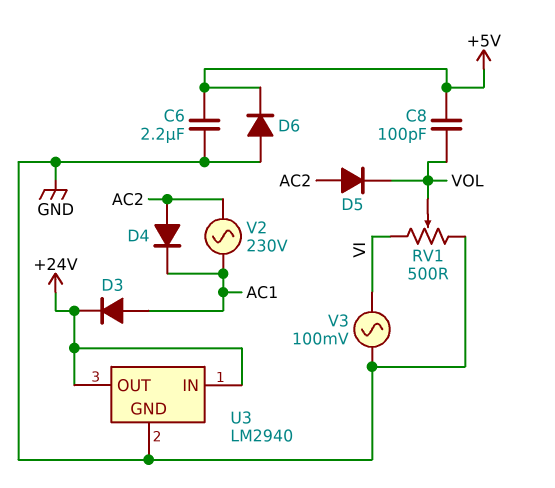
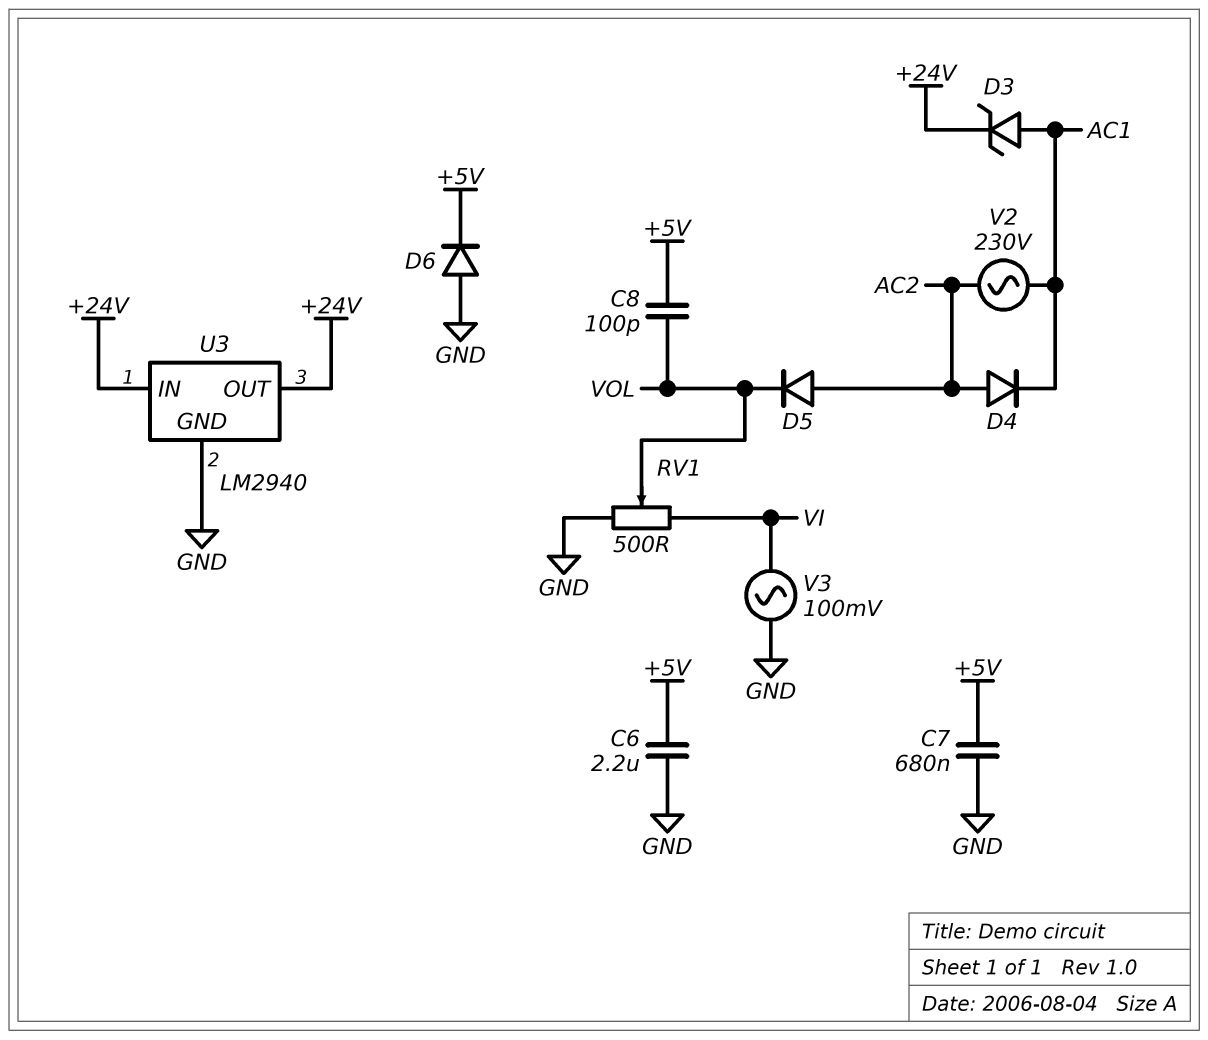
C7: none -> 680nF (+5V, GND)
D3: diode (A AC1, K +24V) -> zener (A AC1, K +24V)

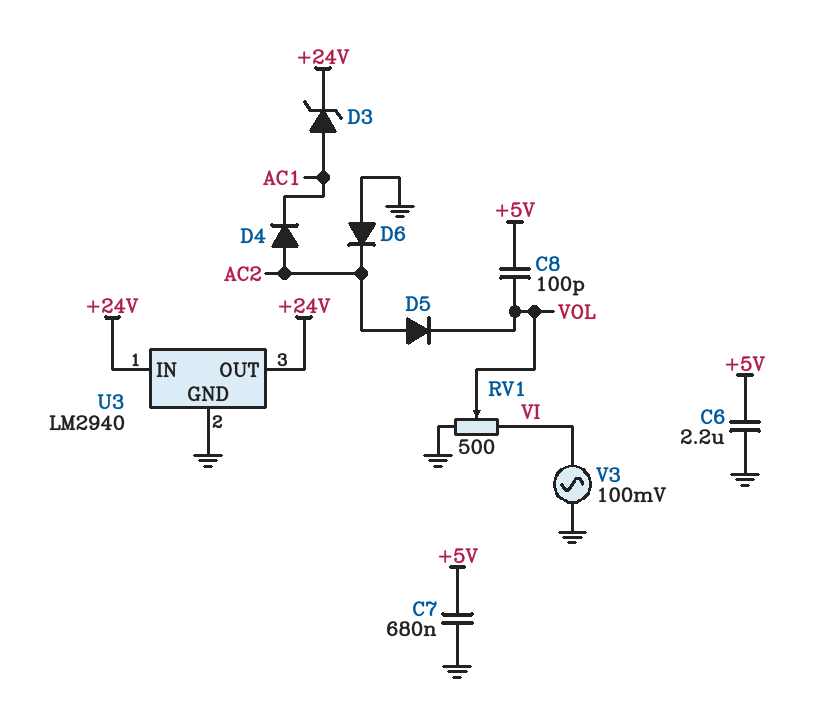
D6: diode (A GND, K +5V) -> diode (A GND, K AC2)
V2: AC 230V (AC1, AC2) -> none

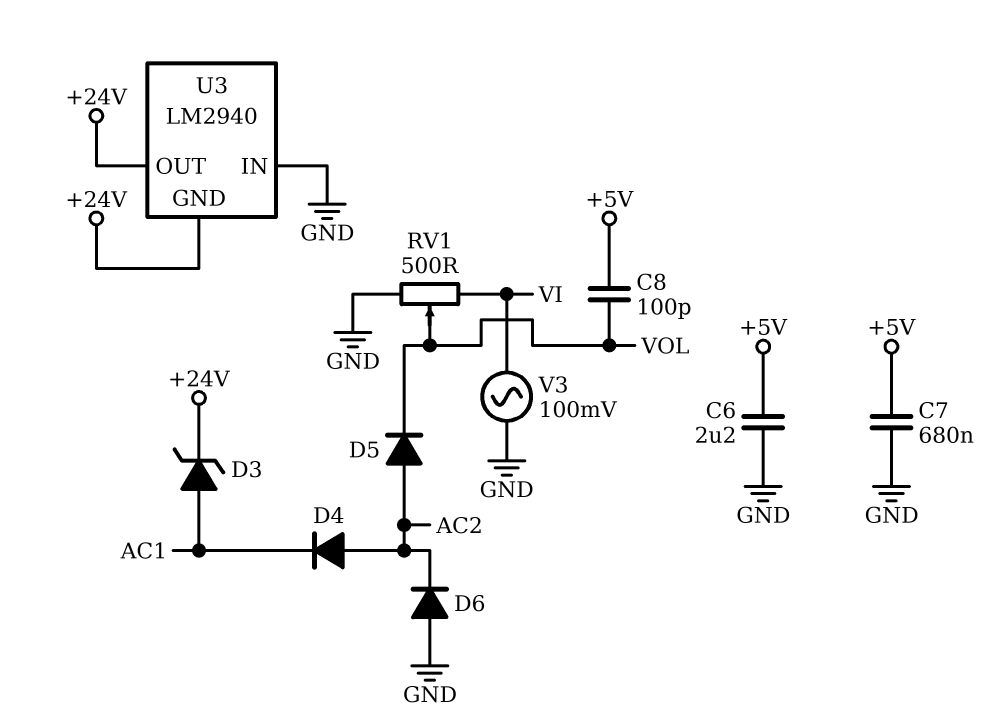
U3 pin GND: GND -> +24V
U3 pin IN: +24V -> GND

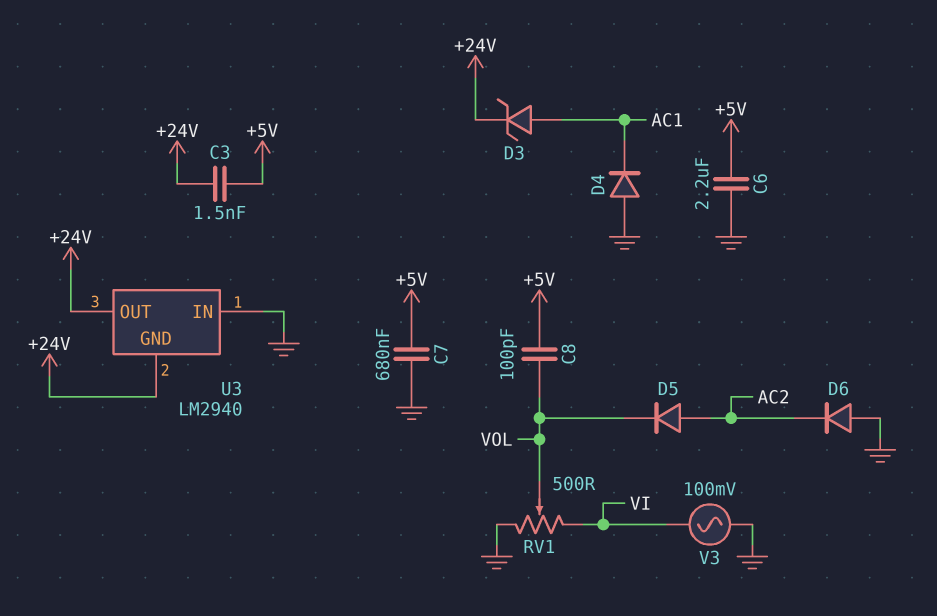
C3: none -> 1.5nF (+5V, +24V)
D4: diode (A AC2, K AC1) -> diode (A GND, K AC1)

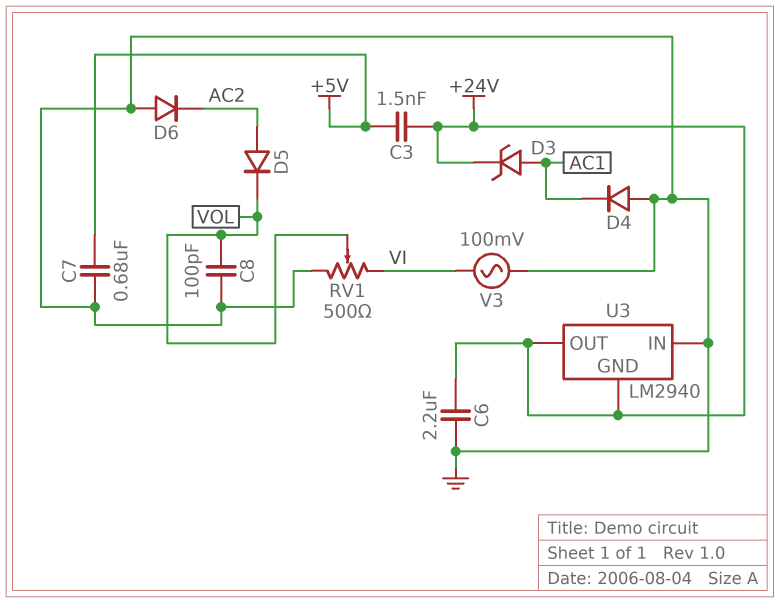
C6: 2.2uF (+5V, GND) -> 2.2uF (+24V, GND)
C8: 100pF (+5V, VOL) -> 100pF (GND, VOL)

